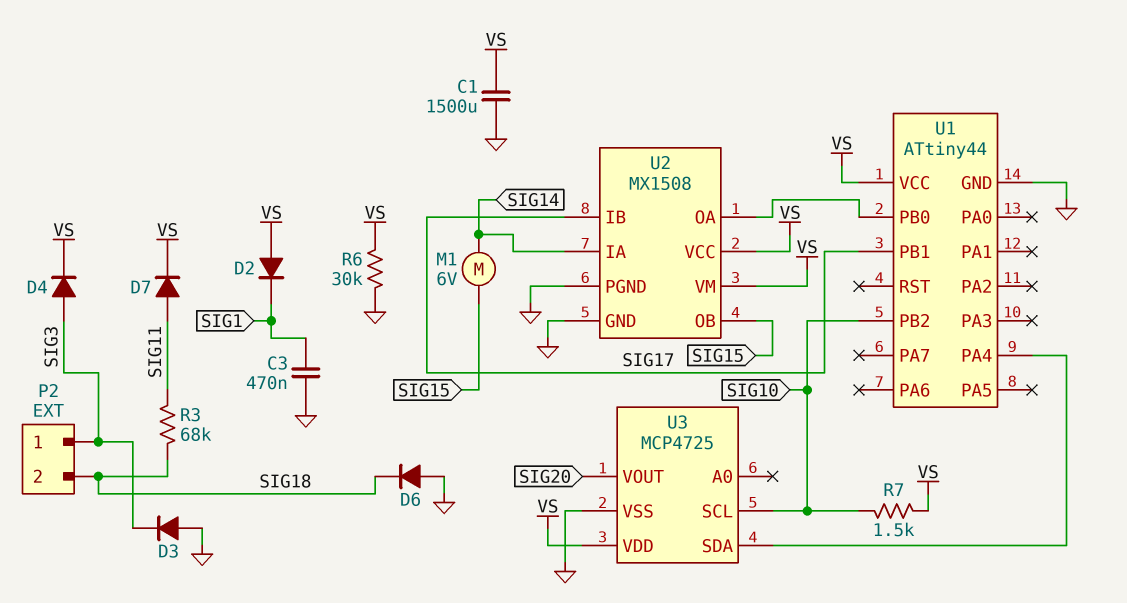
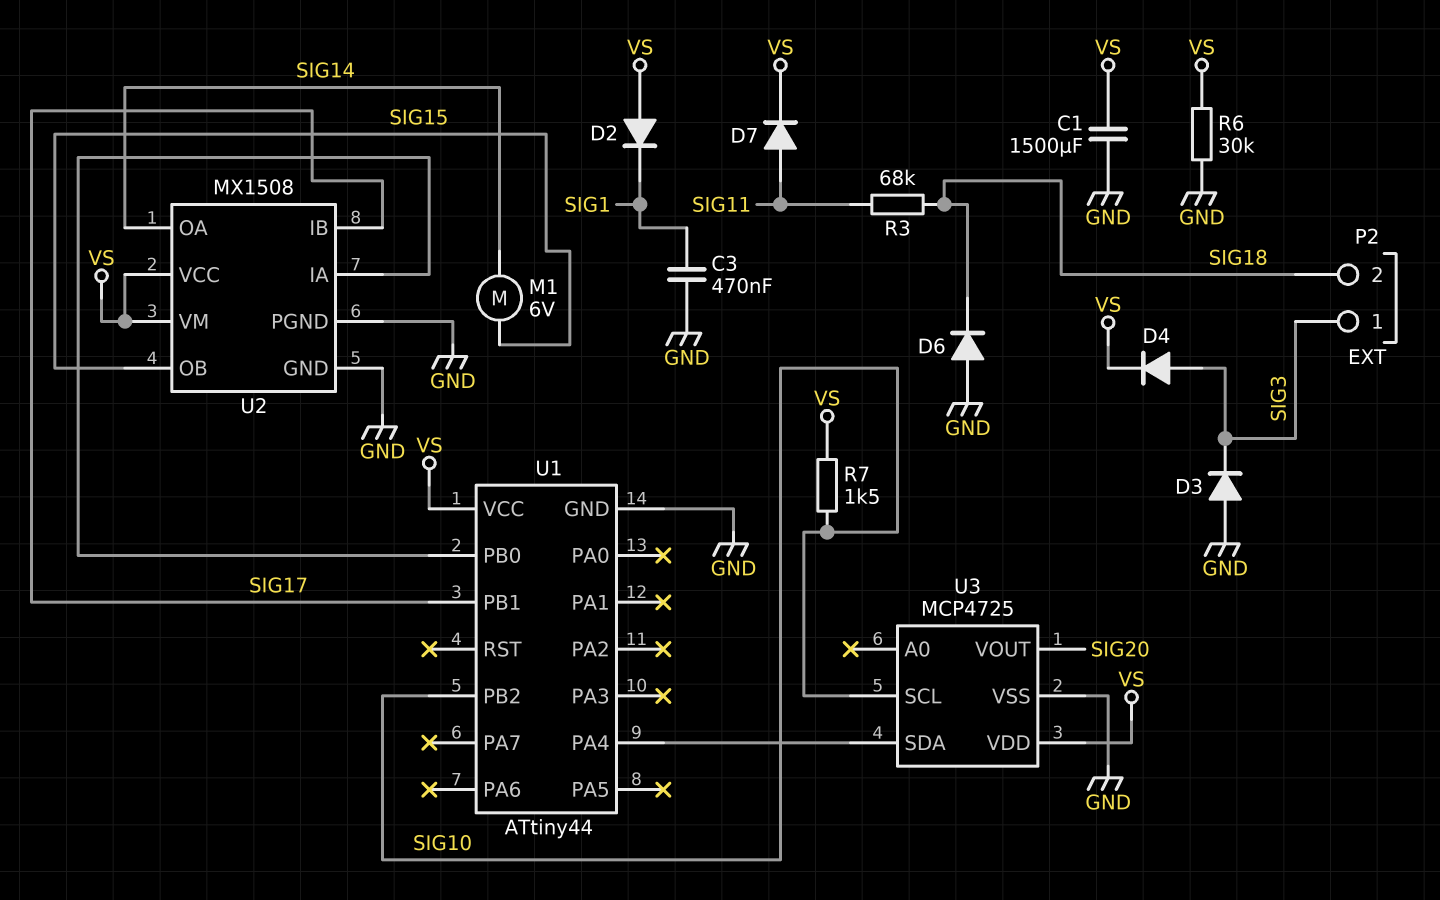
U2 pin IA: SIG14 -> U1/PB0
U2 pin OA: U1/PB0 -> SIG14

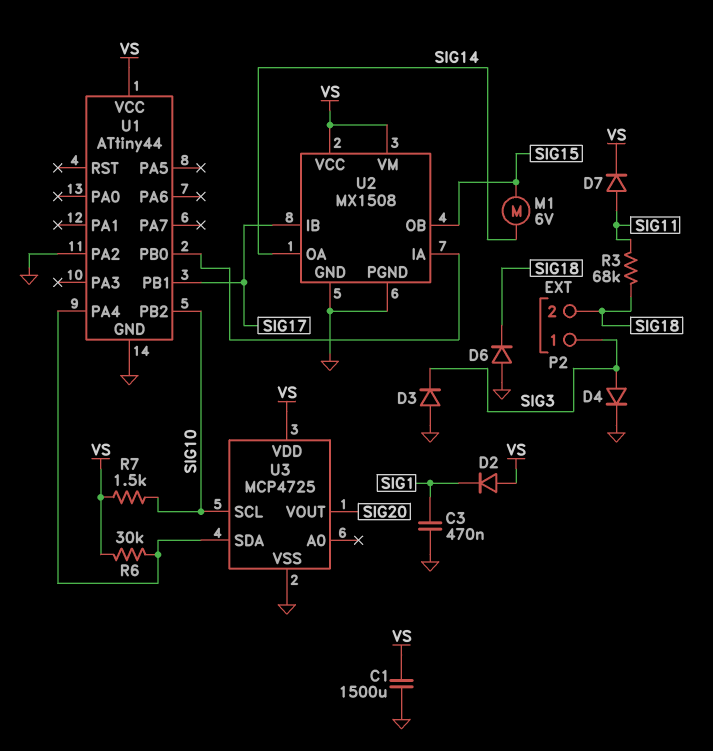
D4: diode (A SIG3, K VS) -> diode (A SIG3, K GND)
R6: 30k (GND, VS) -> 30k (U1/PA4, VS)
U1 pin PA2: none -> GND

